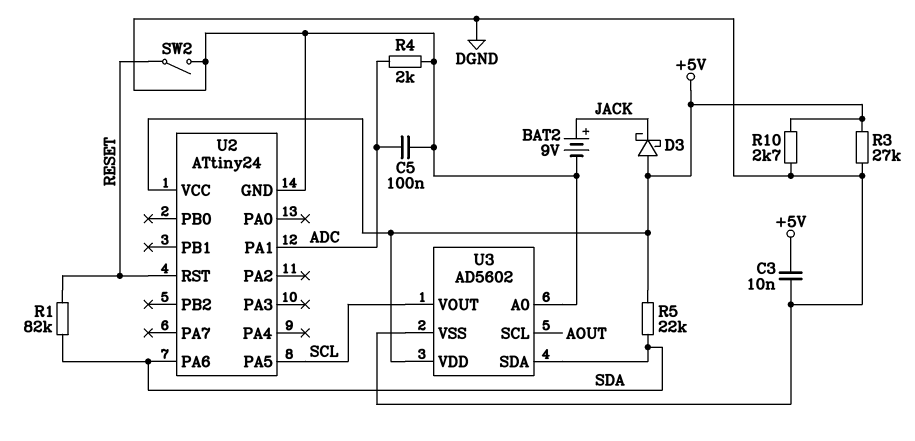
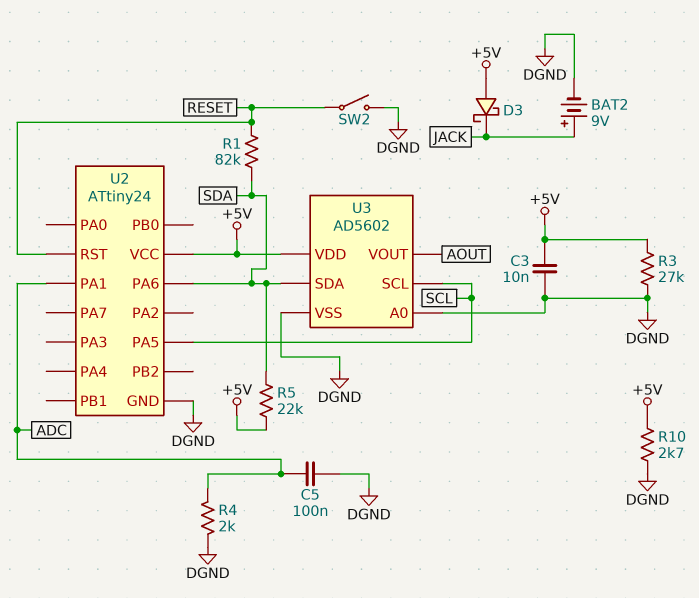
U3 pin SCL: AOUT -> SCL
U3 pin VOUT: SCL -> AOUT

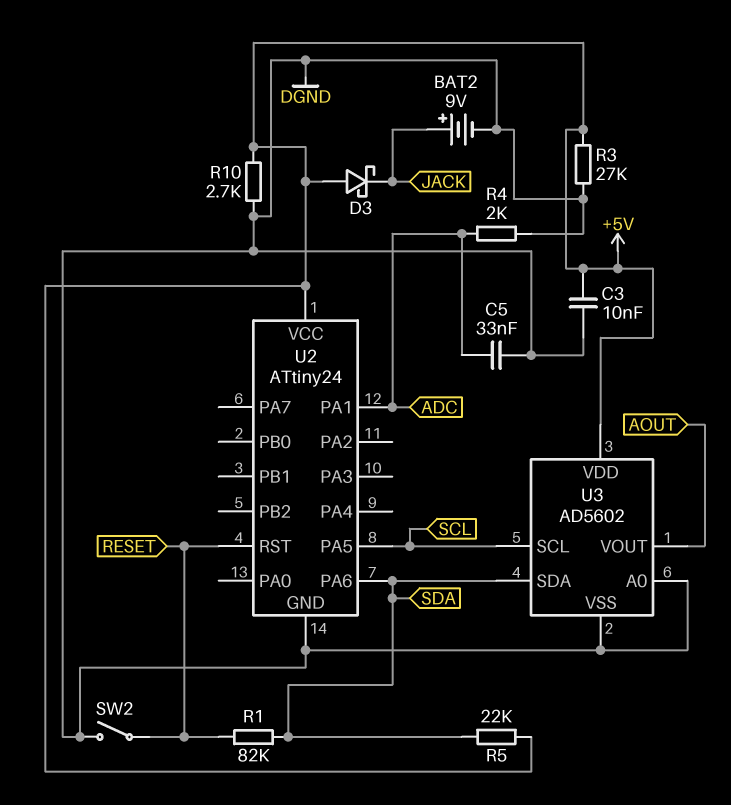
C5: 100nF (ADC, DGND) -> 33nF (ADC, DGND)

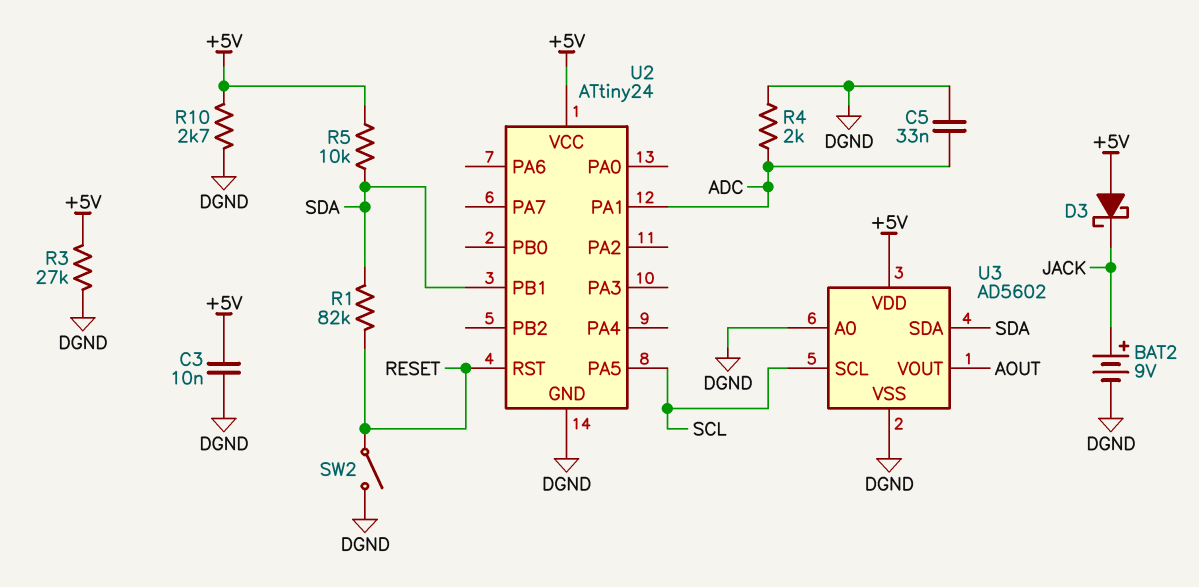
R5: 22k (+5V, SDA) -> 10k (+5V, SDA)
U2 pin PA6: SDA -> none
U2 pin PB1: none -> SDA

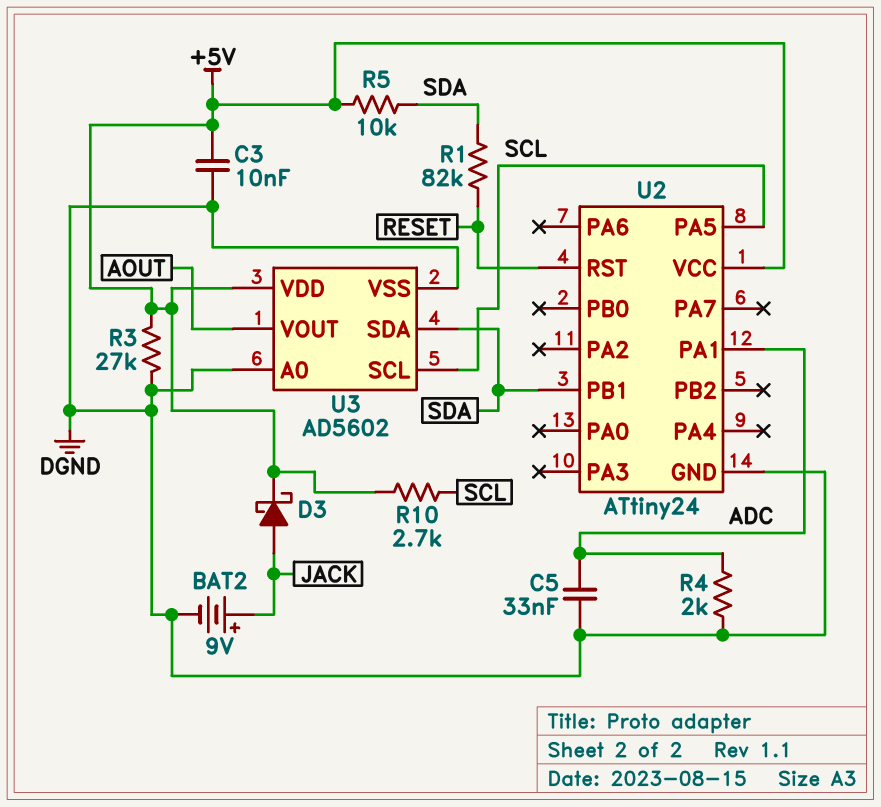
D3: schottky (A +5V, K JACK) -> schottky (A JACK, K +5V)
R10: 2.7k (+5V, DGND) -> 2.7k (+5V, SCL)
SW2: switch (DGND, RESET) -> none

